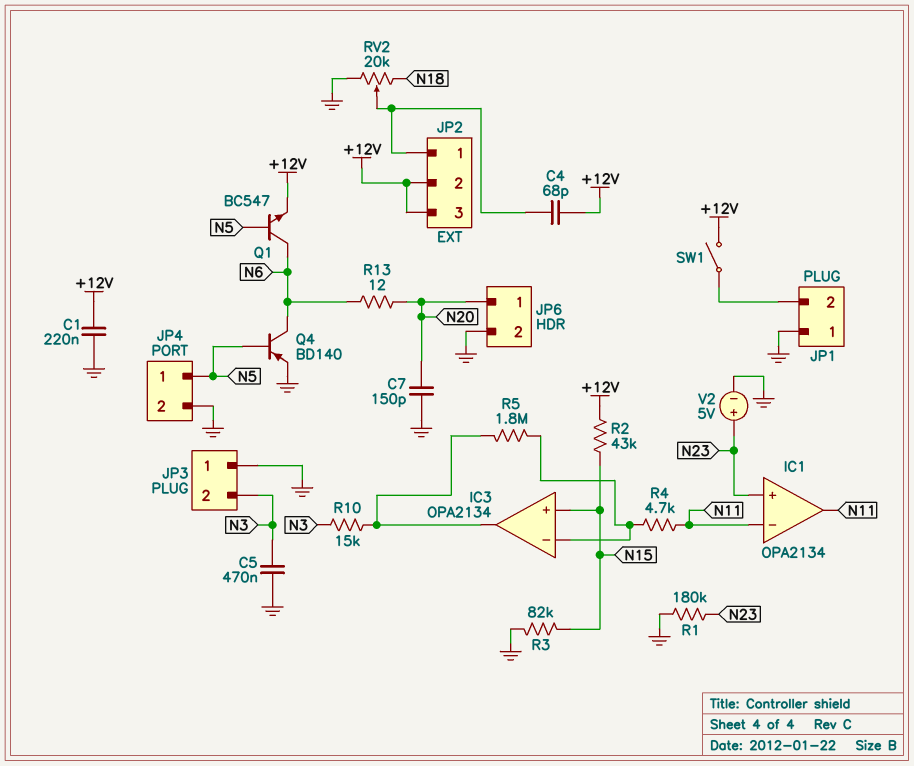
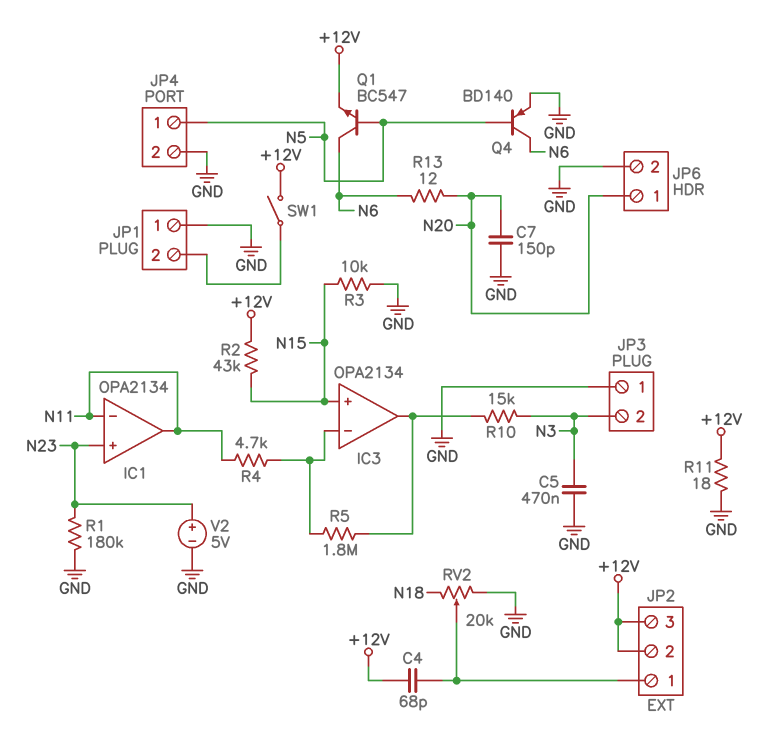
C1: 220nF (+12V, GND) -> none
R3: 82k (GND, N15) -> 10k (GND, N15)
R11: none -> 18 (+12V, GND)

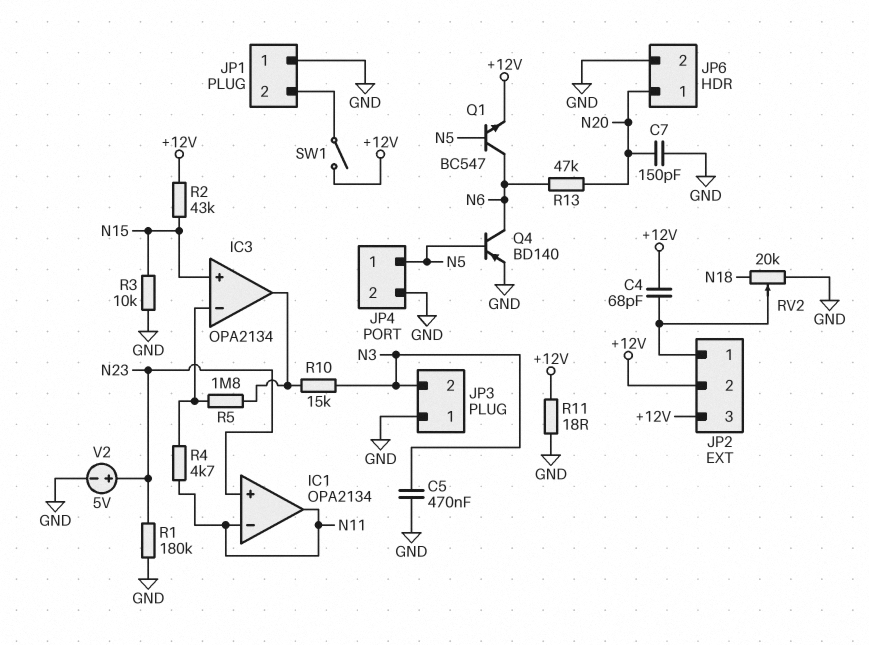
R13: 12 (N6, N20) -> 47k (N6, N20)

